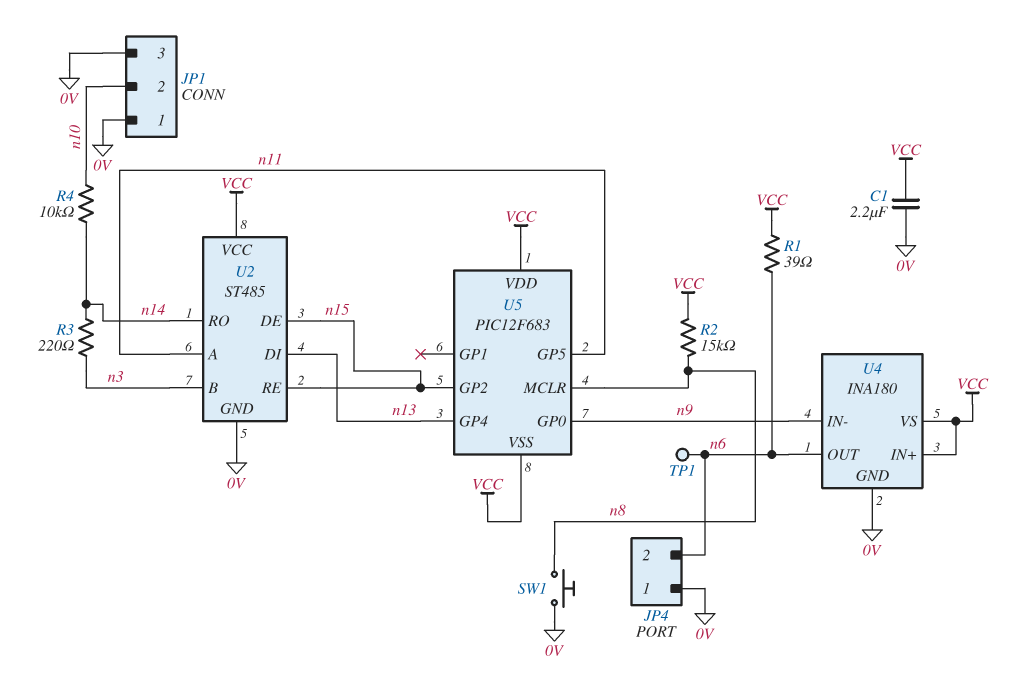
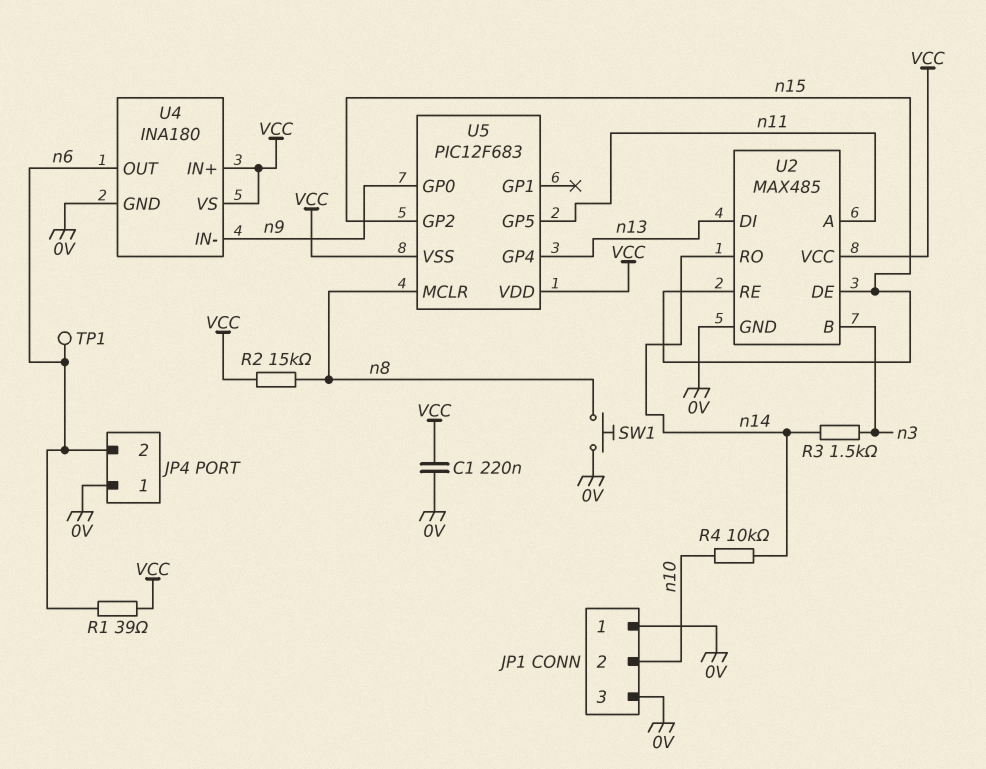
C1: 2.2uF (0V, VCC) -> 220nF (0V, VCC)
R3: 220 (n3, n14) -> 1.5k (n3, n14)
U2: ST485 -> MAX485

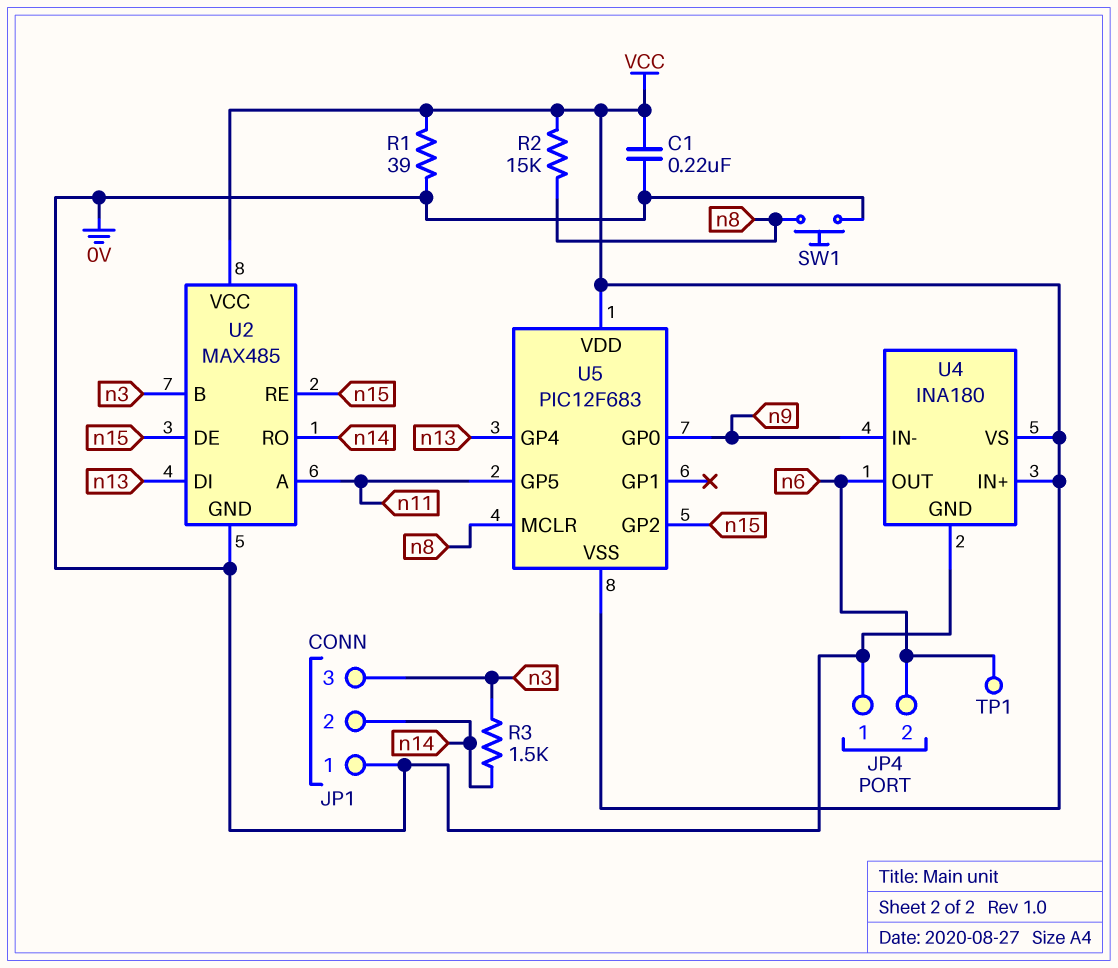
JP1 pin 2: n10 -> n14
JP1 pin 3: 0V -> n3
R1: 39 (VCC, n6) -> 39 (0V, VCC)
R4: 10k (n10, n14) -> none

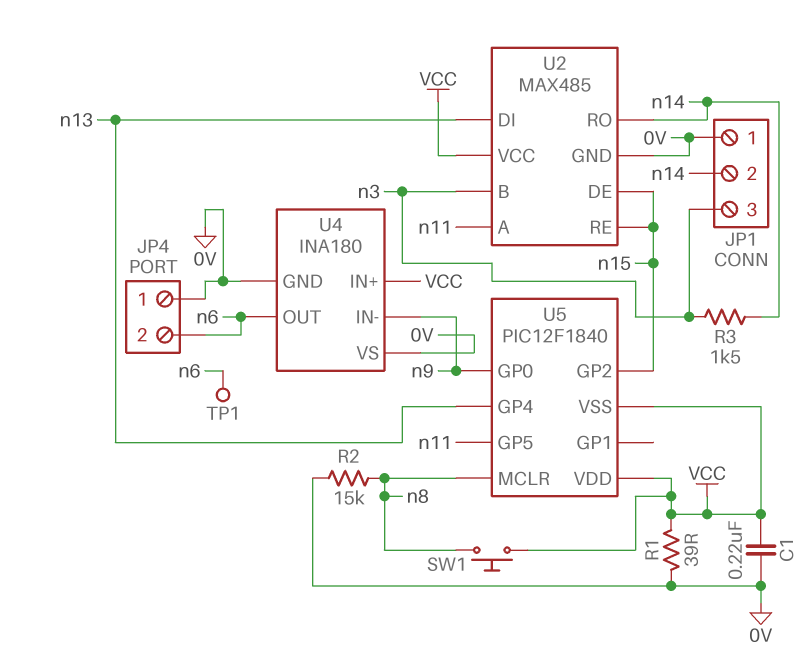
R2: 15k (VCC, n8) -> 15k (0V, n8)
SW1: button (0V, n8) -> button (VCC, n8)
U4 pin VS: VCC -> 0V
U5: PIC12F683 -> PIC12F1840

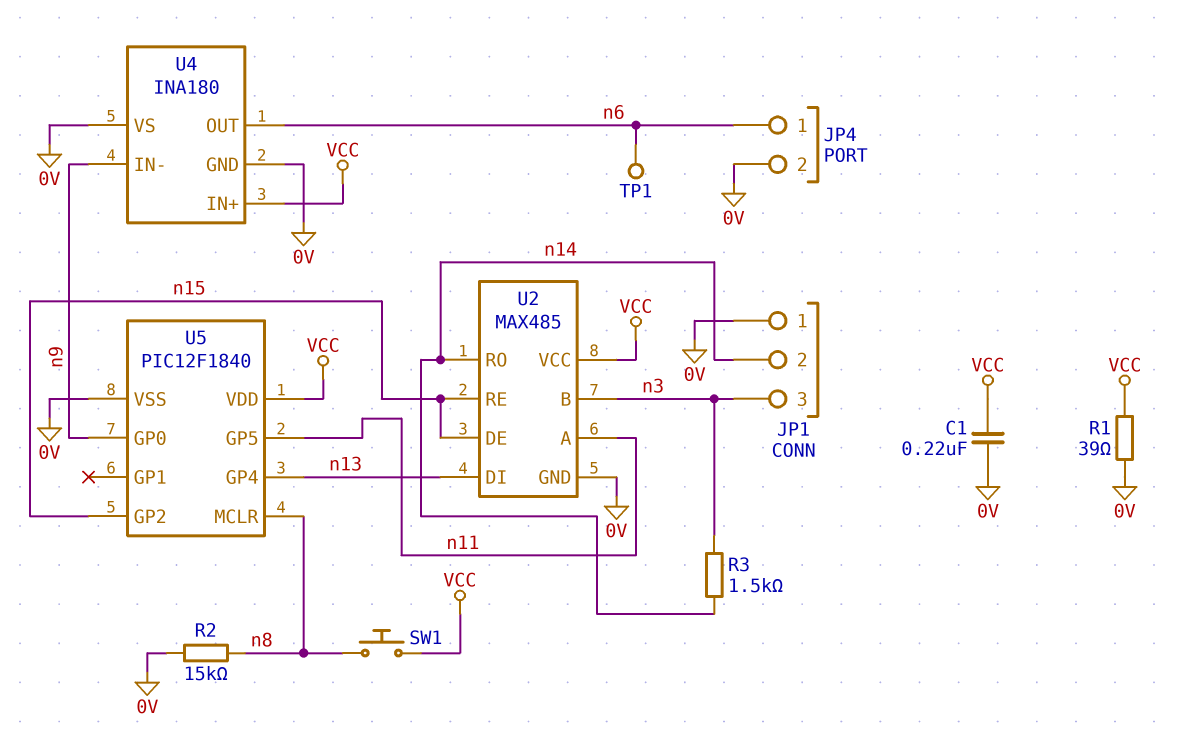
JP4 pin 1: 0V -> n6
JP4 pin 2: n6 -> 0V
U5 pin VSS: VCC -> 0V

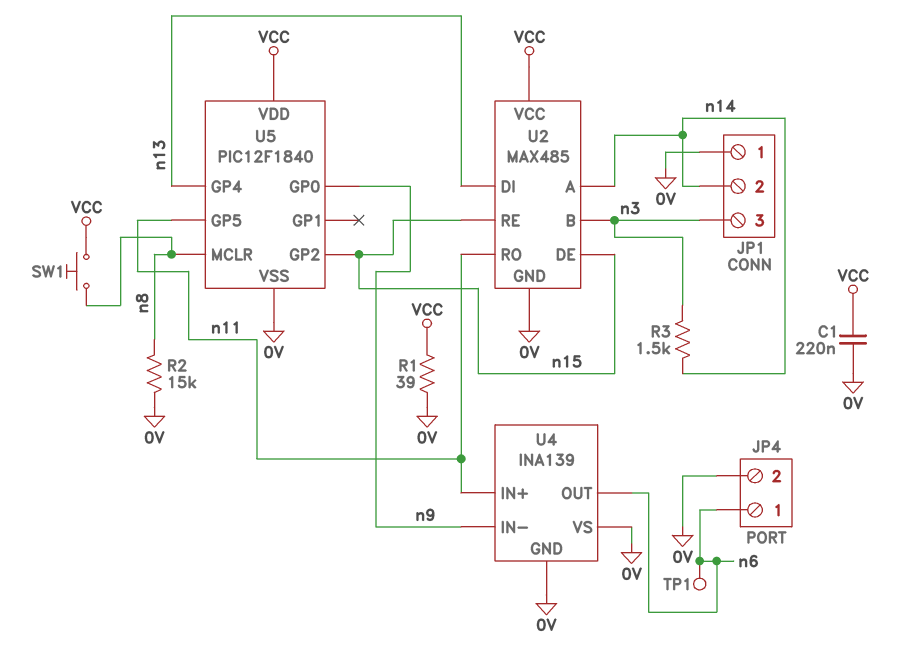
U2 pin A: n11 -> n14
U2 pin RO: n14 -> n11
U4: INA180 -> INA139
U4 pin IN+: VCC -> n11

